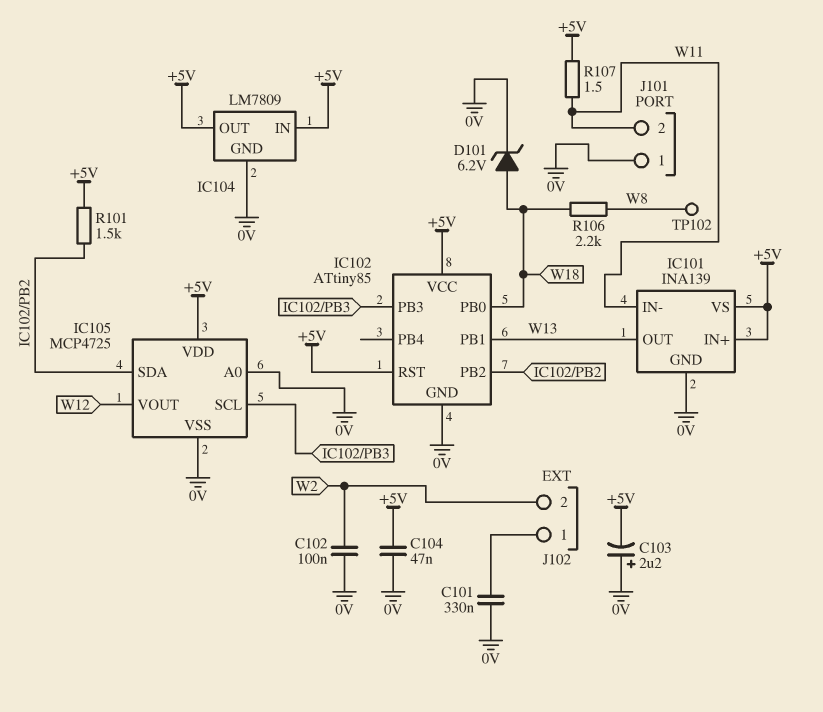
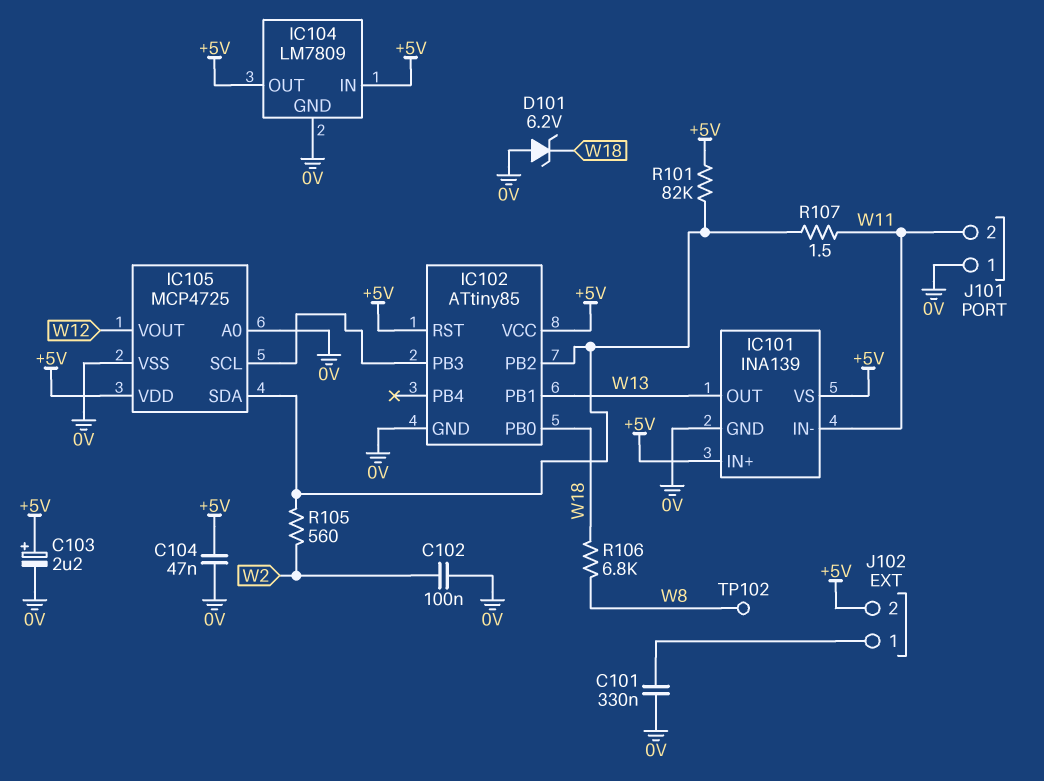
C103: 2.2uF (plus 0V, minus +5V) -> 2.2uF (plus +5V, minus 0V)
D101: zener 6.2V (A W18, K 0V) -> zener 6.2V (A 0V, K W18)
J102 pin 2: W2 -> +5V
R101: 1.5k (+5V, IC102/PB2) -> 82k (+5V, IC102/PB2)
R105: none -> 560 (IC102/PB2, W2)
R106: 2.2k (W8, W18) -> 6.8k (W8, W18)
R107: 1.5 (+5V, W11) -> 1.5 (IC102/PB2, W11)

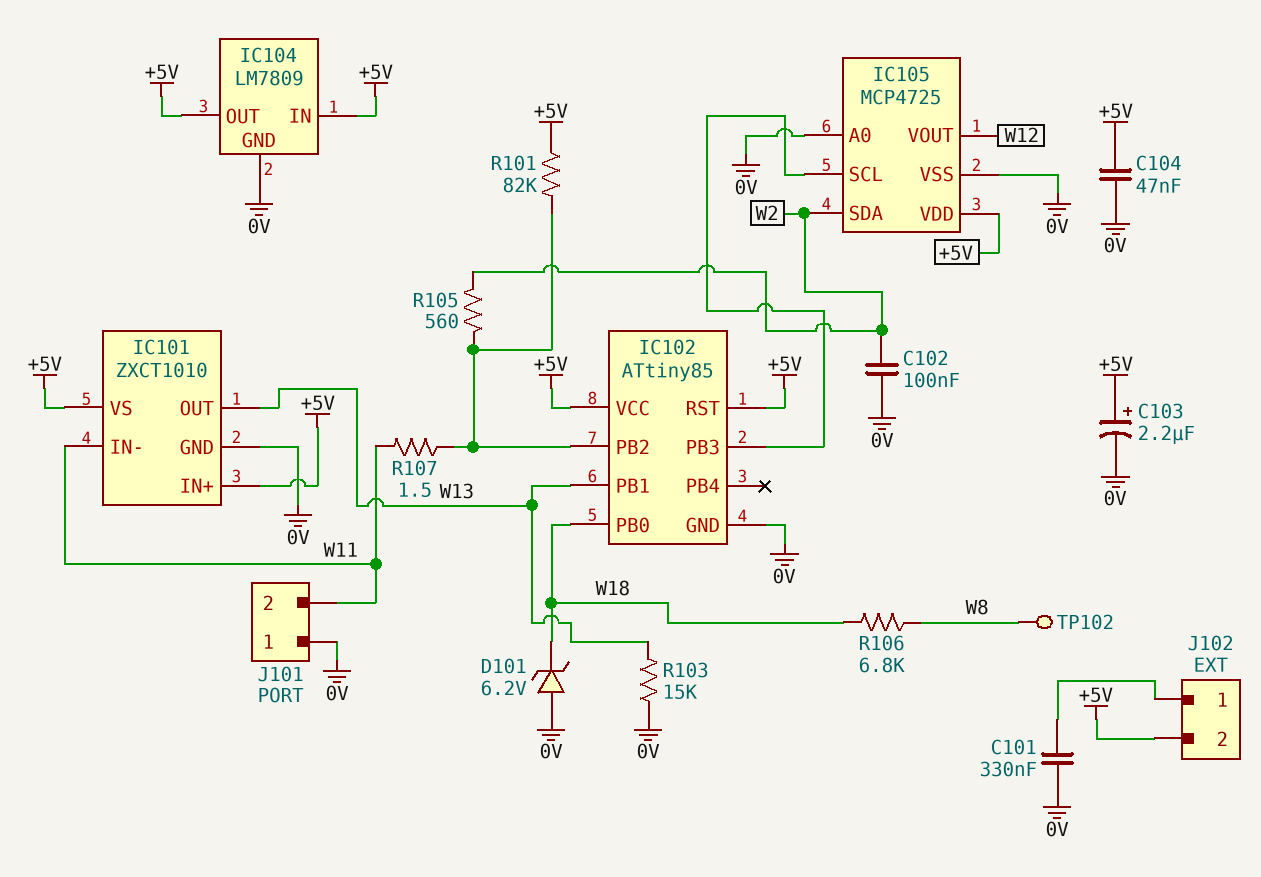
IC101: INA139 -> ZXCT1010
IC105 pin SDA: IC102/PB2 -> W2
R103: none -> 15k (0V, W13)

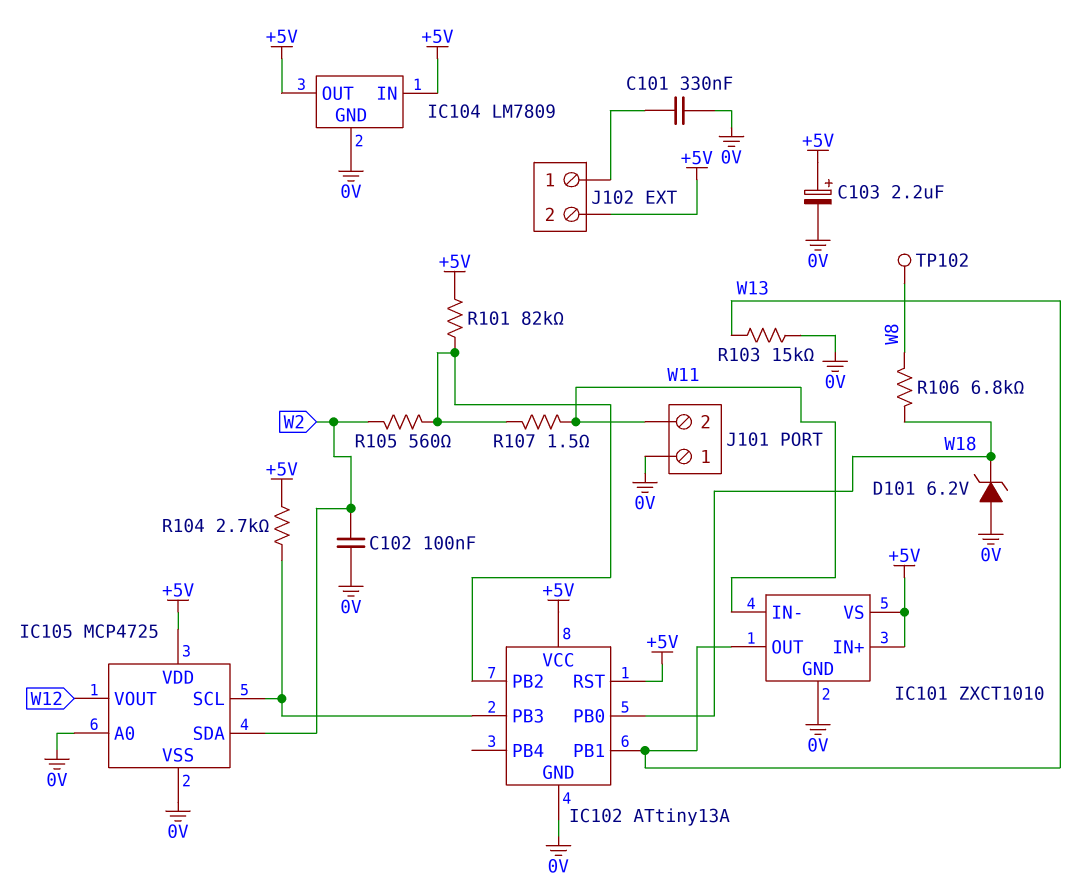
C104: 47nF (+5V, 0V) -> none
IC102: ATtiny85 -> ATtiny13A
R104: none -> 2.7k (+5V, IC102/PB3)

